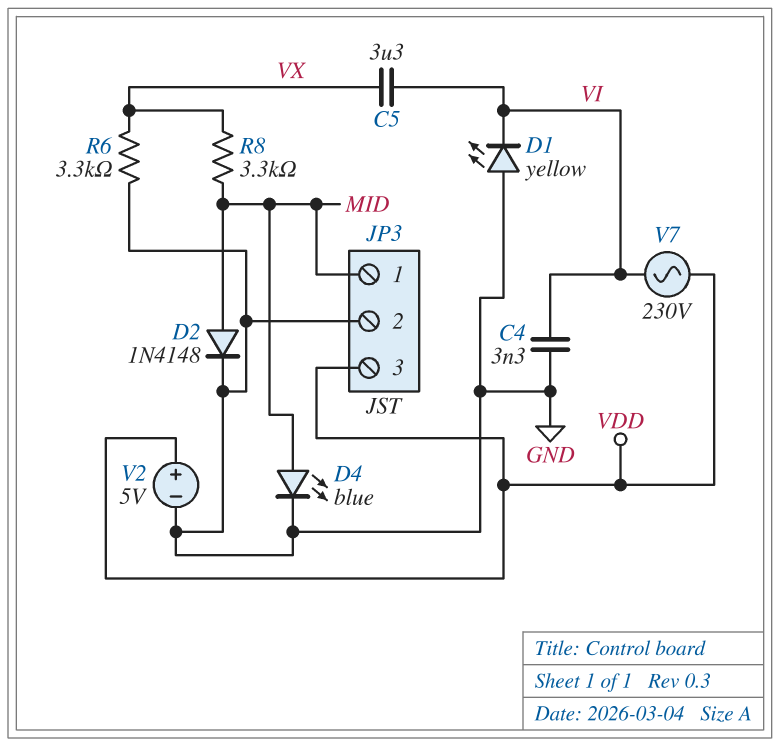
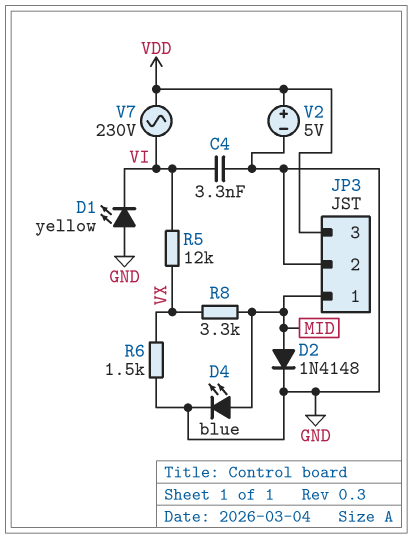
C5: 3.3uF (VI, VX) -> none
R5: none -> 12k (VI, VX)
R6: 3.3k (GND, VX) -> 1.5k (GND, VX)

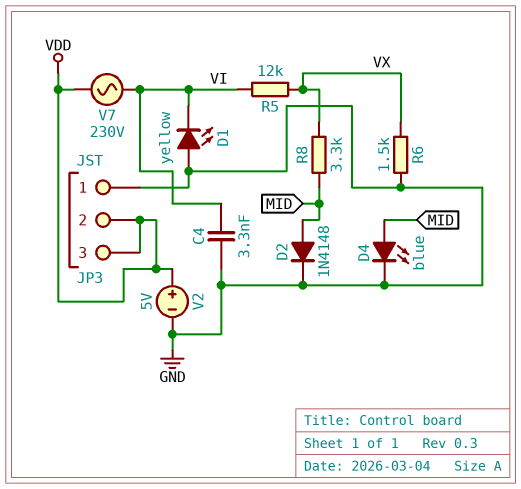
JP3 pin 1: MID -> GND
JP3 pin 2: GND -> VDD

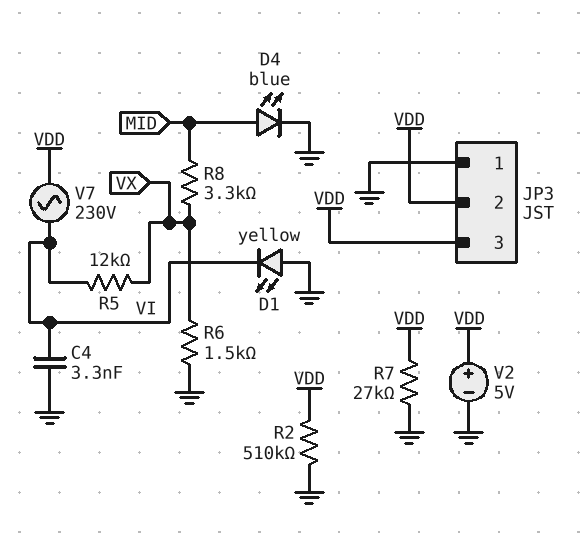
D2: diode 1N4148 (A MID, K GND) -> none
R2: none -> 510k (GND, VDD)
R7: none -> 27k (GND, VDD)

